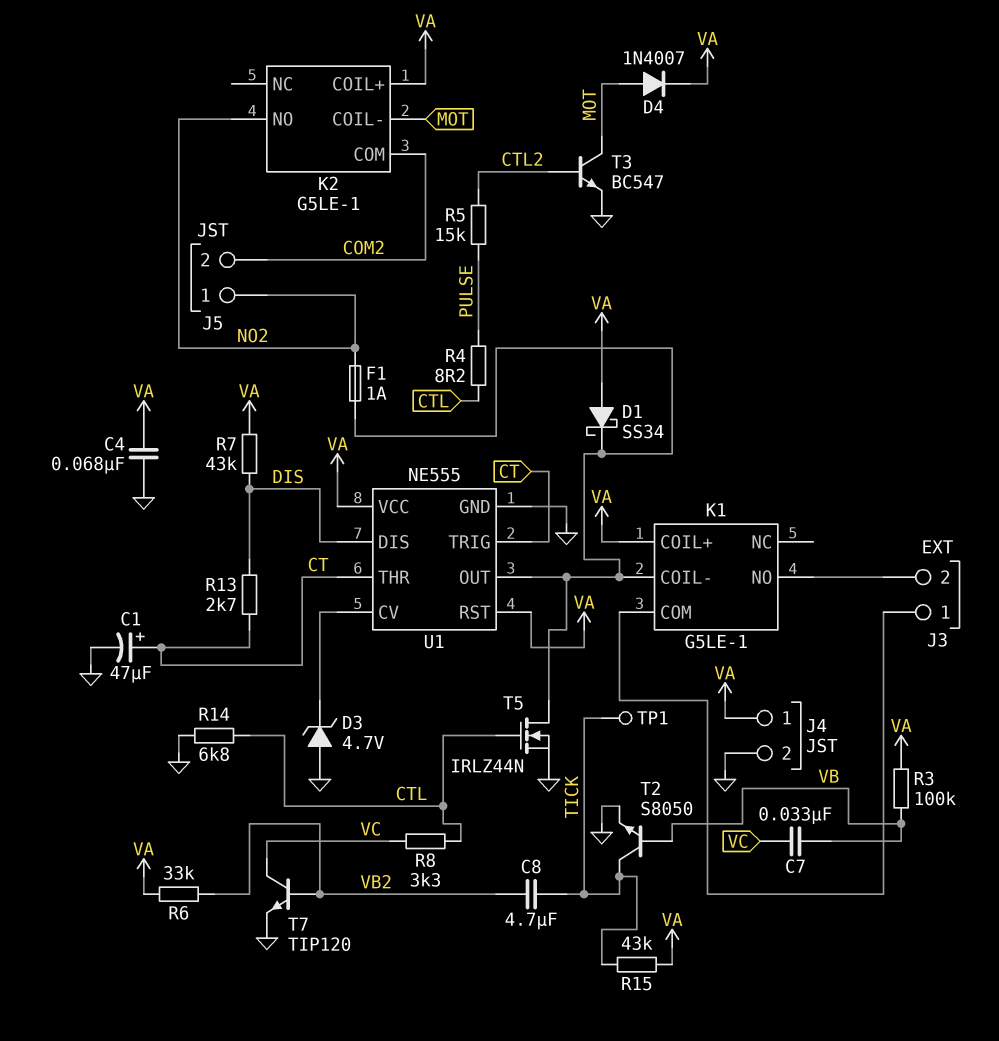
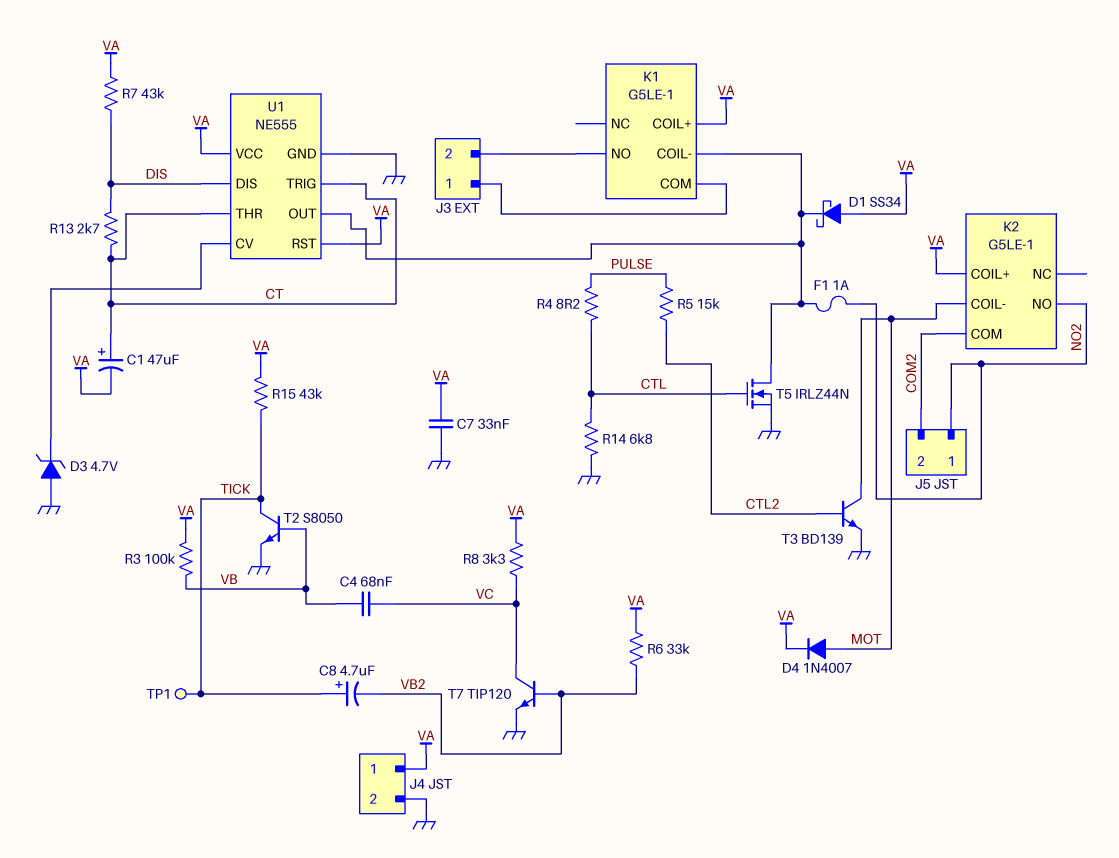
C1: 47uF (plus CT, minus GND) -> 47uF (plus CT, minus VA)
C4: 68nF (GND, VA) -> 68nF (VB, VC)
C7: 33nF (VB, VC) -> 33nF (GND, VA)
C8: 4.7uF (TICK, VB2) -> 4.7uF (plus TICK, minus VB2)
R8: 3.3k (CTL, VC) -> 3.3k (VA, VC)
T3: NPN BC547 (B CTL2, C MOT, E GND) -> NPN BD139 (B CTL2, C MOT, E GND)

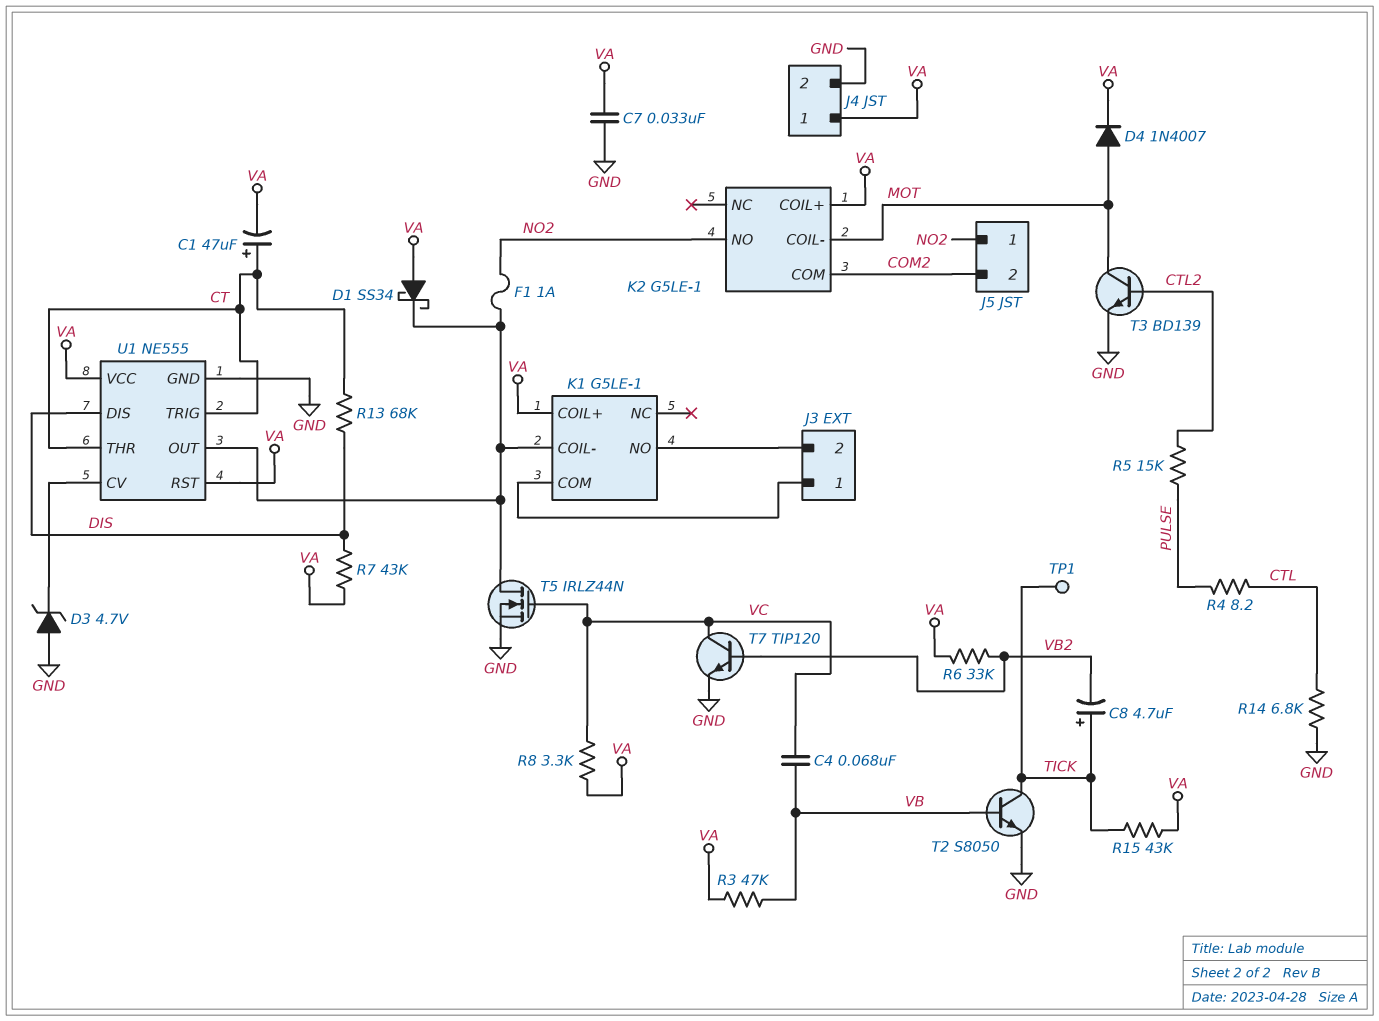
R3: 100k (VA, VB) -> 47k (VA, VB)
R13: 2.7k (CT, DIS) -> 68k (CT, DIS)
T5: NMOS IRLZ44N (G CTL, D K1/COIL-, S GND) -> NMOS IRLZ44N (G VC, D K1/COIL-, S GND)

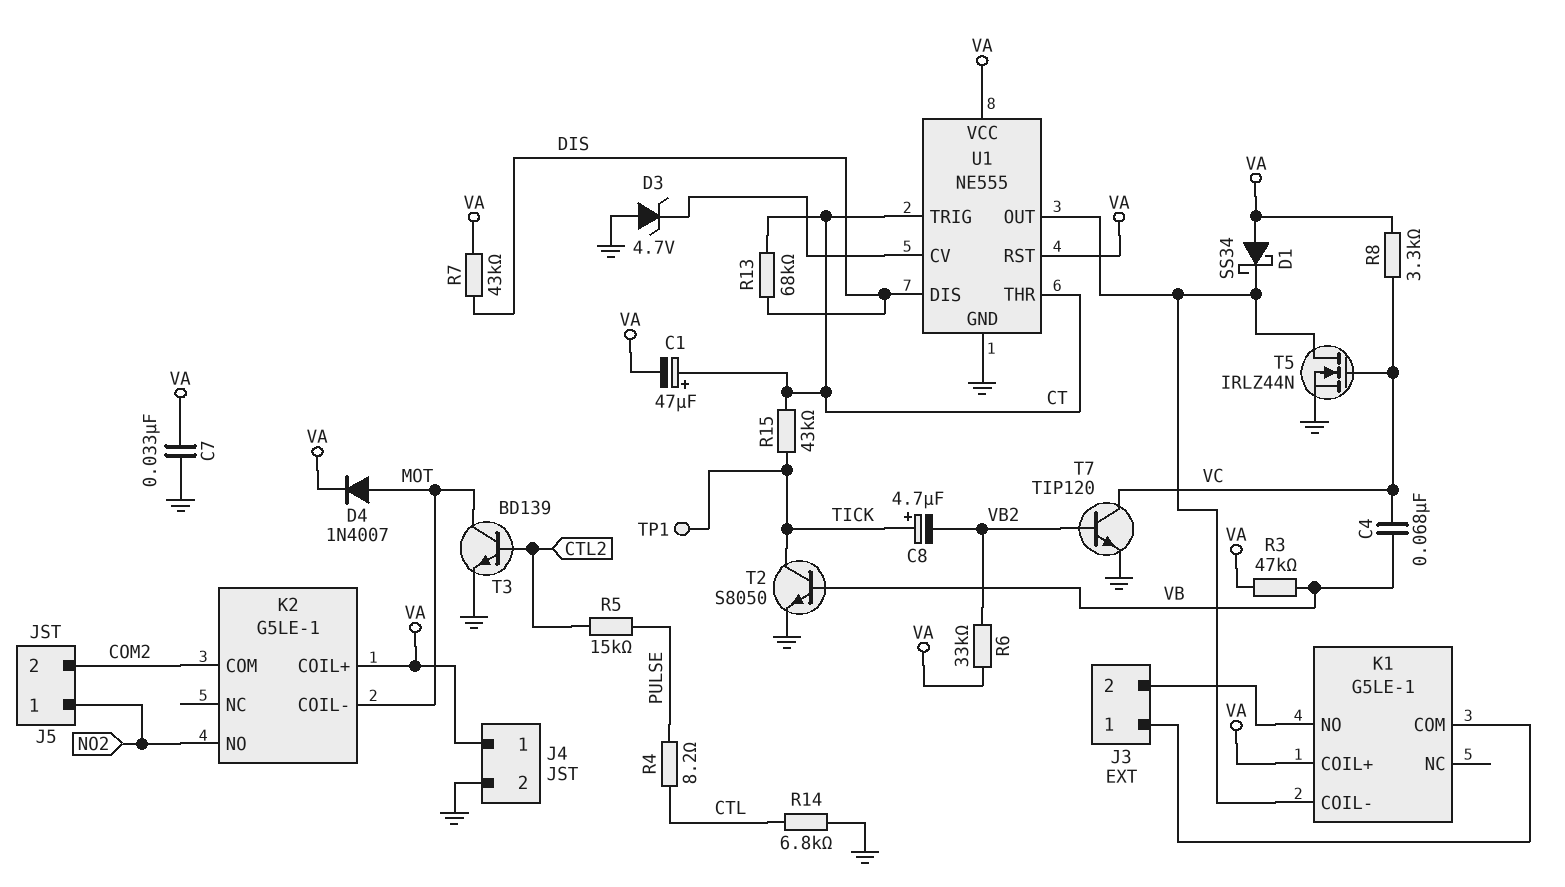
F1: 1A (K1/COIL-, NO2) -> none
R15: 43k (TICK, VA) -> 43k (CT, TICK)

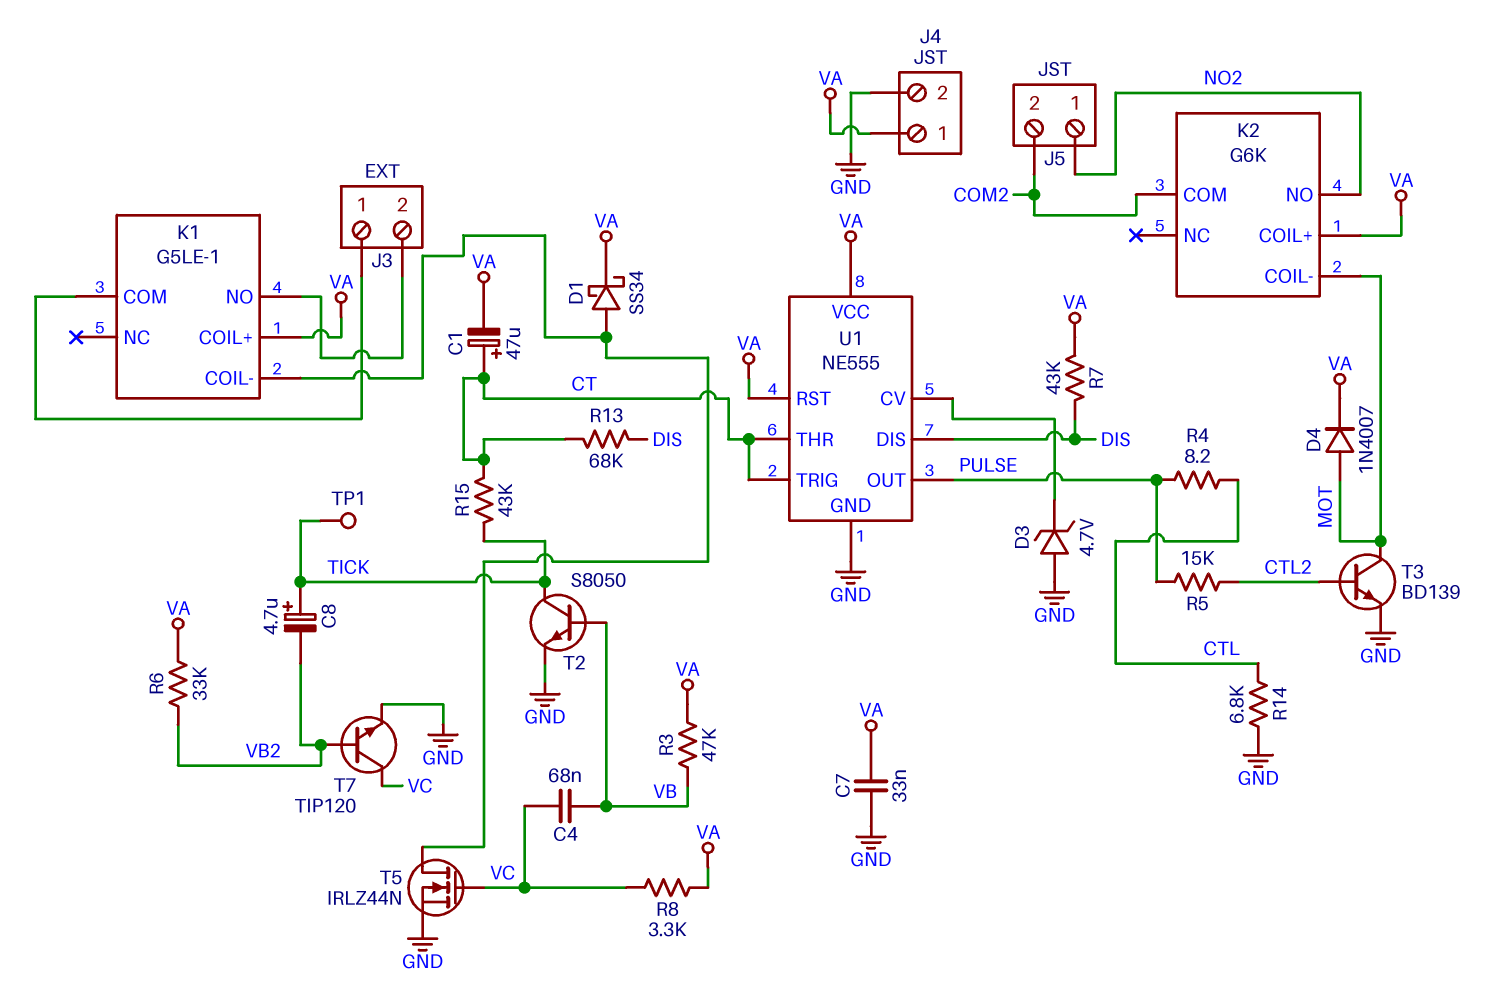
D1: schottky SS34 (A VA, K K1/COIL-) -> schottky SS34 (A K1/COIL-, K VA)
K2: G5LE-1 -> G6K
U1 pin OUT: K1/COIL- -> PULSE

